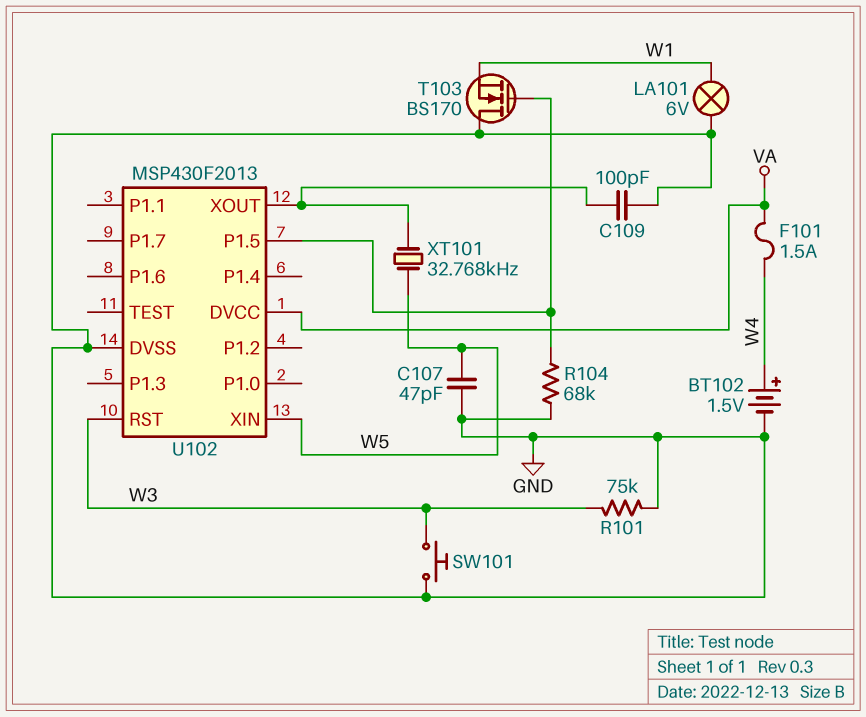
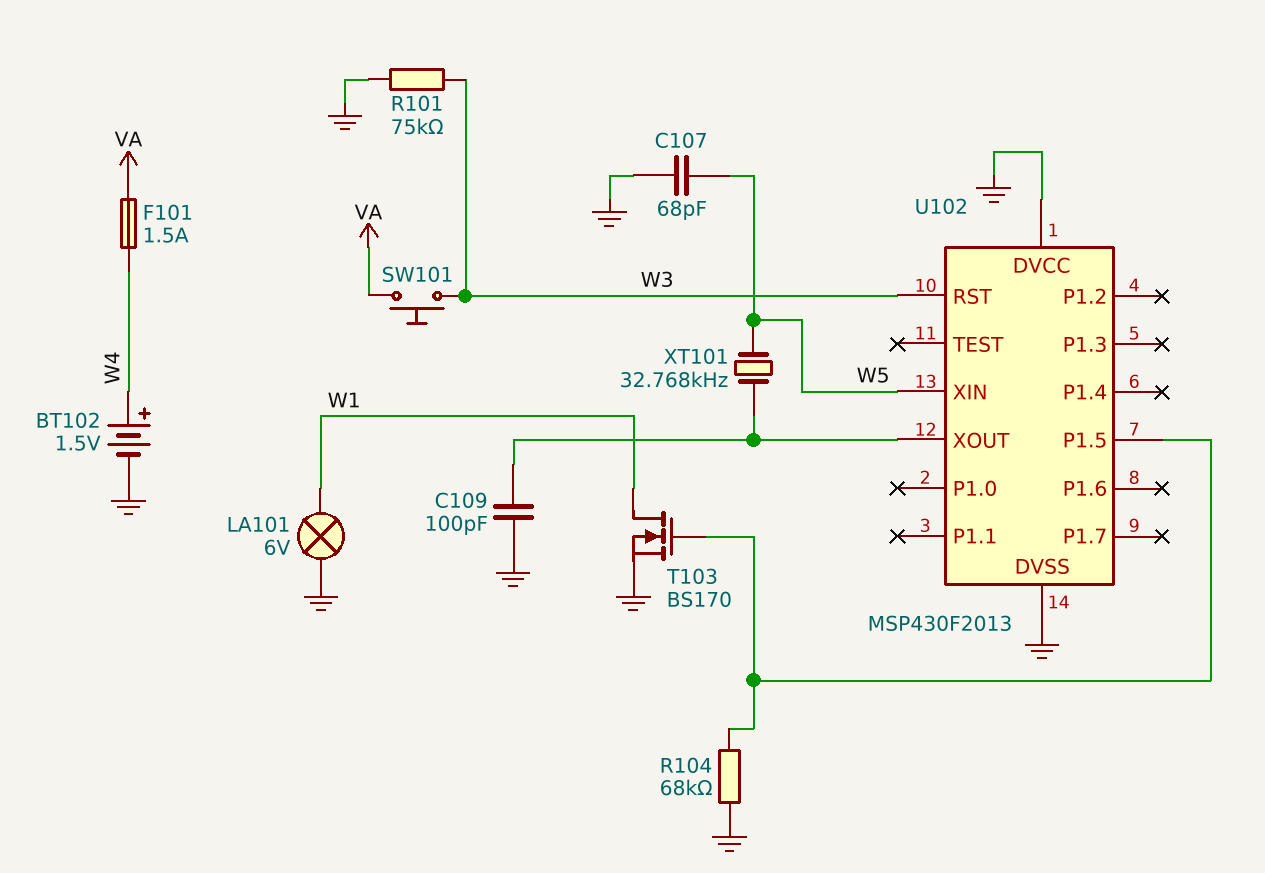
C107: 47pF (GND, W5) -> 68pF (GND, W5)
SW101: button (GND, W3) -> button (VA, W3)
T103: NMOS BS170 (G U102/P1.5, D GND, S W1) -> NMOS BS170 (G U102/P1.5, D W1, S GND)
U102 pin DVCC: VA -> GND

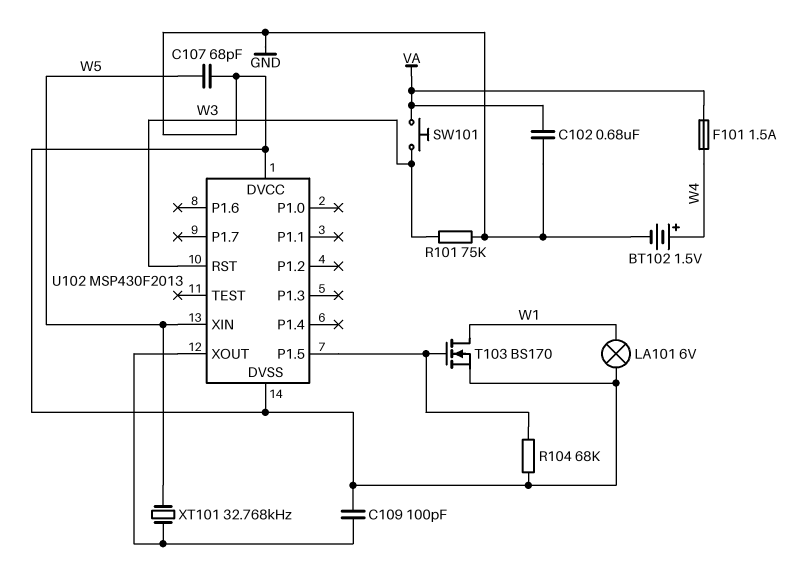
C102: none -> 680nF (GND, VA)

